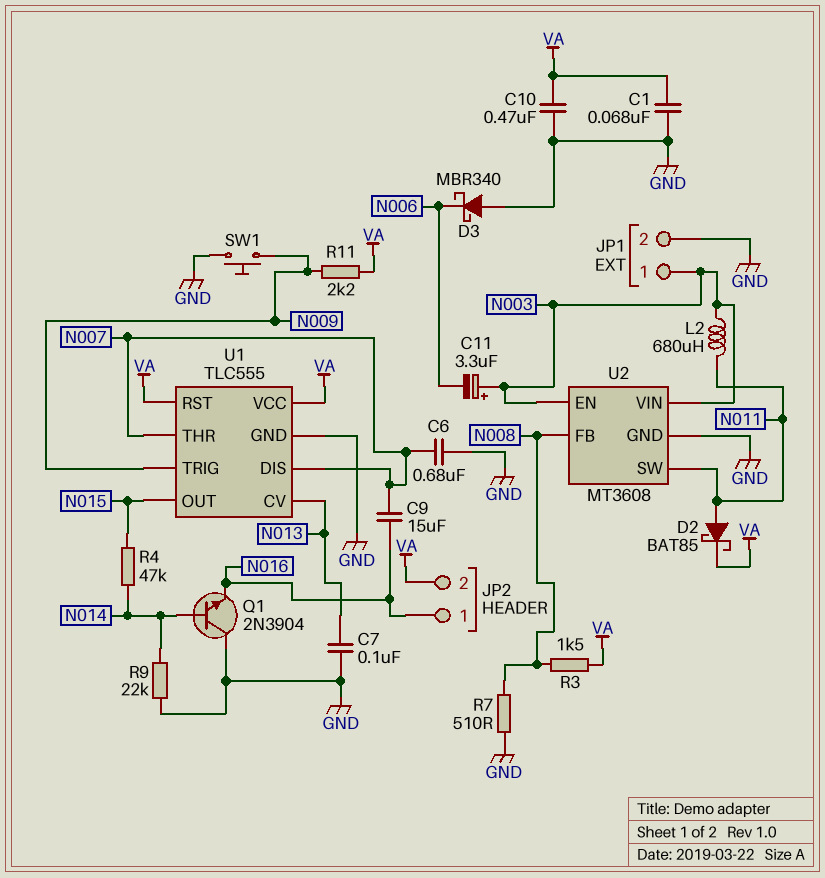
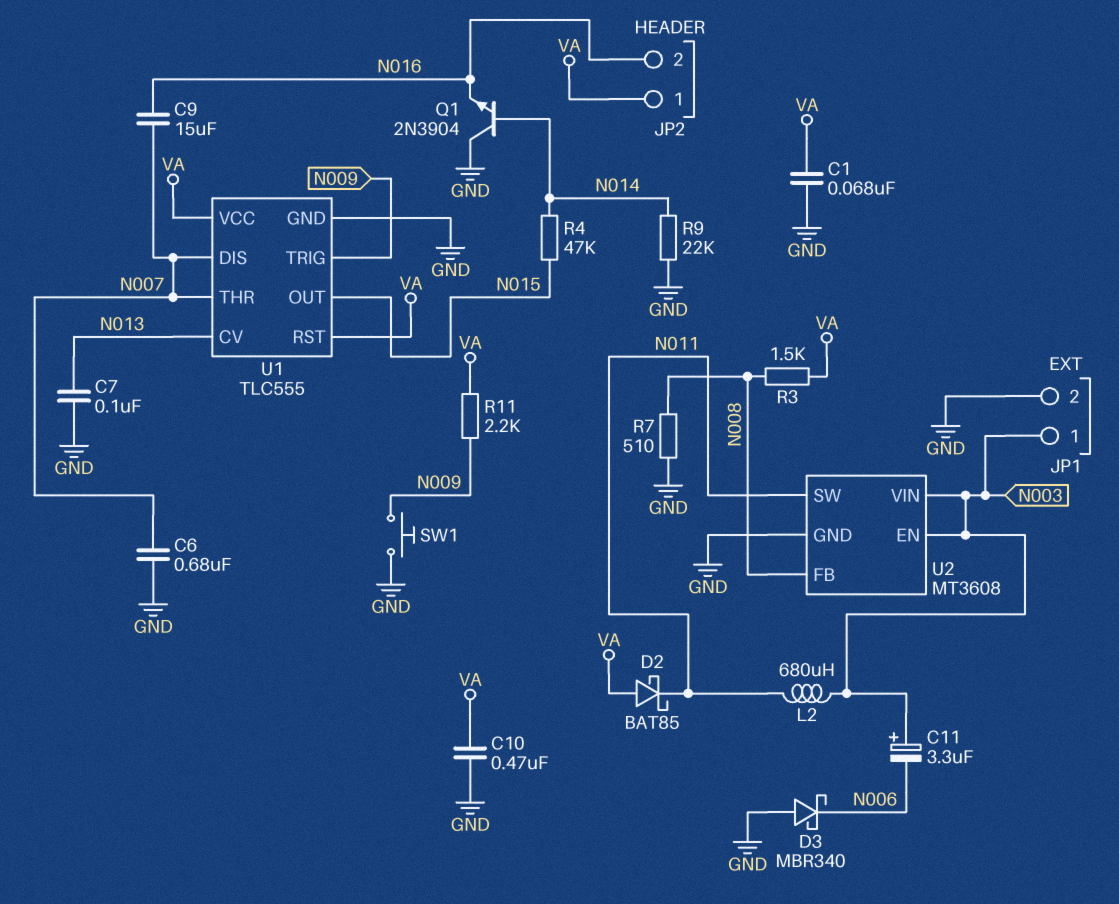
D2: schottky BAT85 (A N011, K VA) -> schottky BAT85 (A VA, K N011)
JP2 pin 1: N016 -> VA
JP2 pin 2: VA -> N016

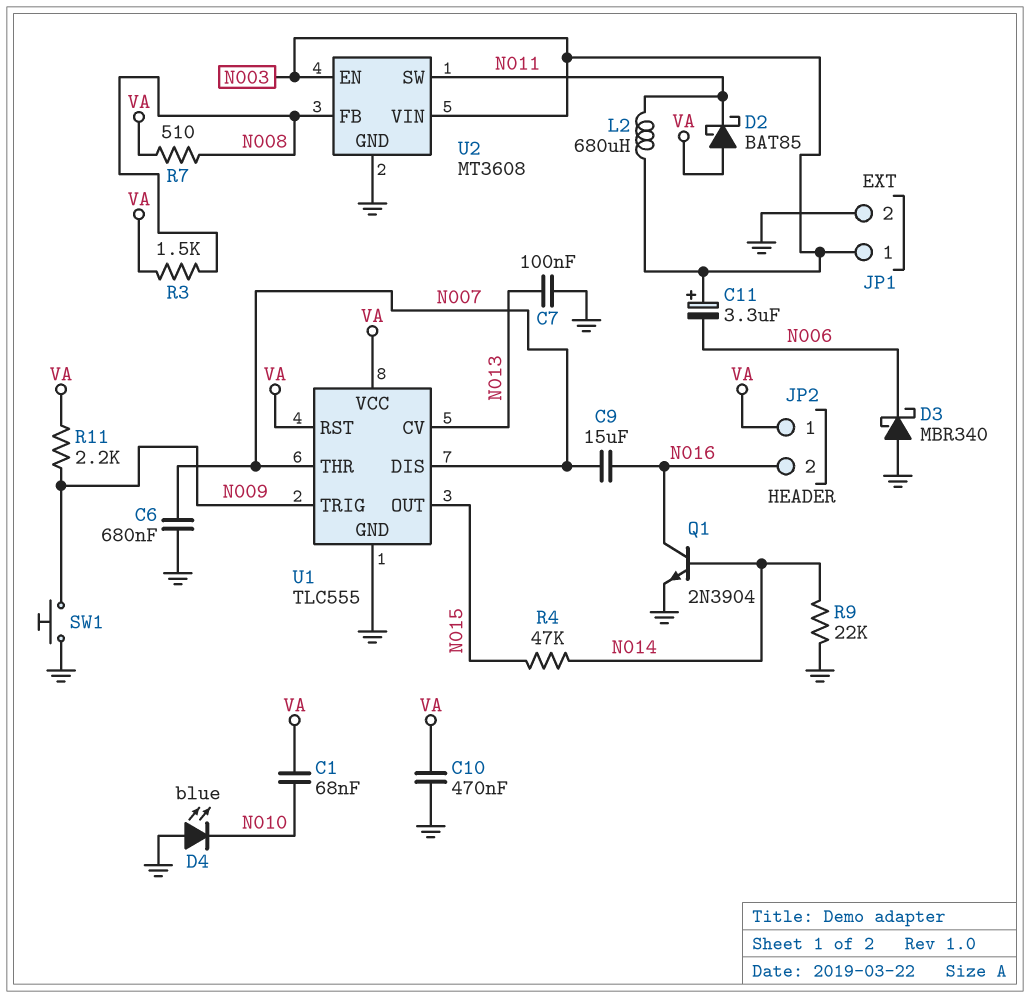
C1: 68nF (GND, VA) -> 68nF (N010, VA)
D4: none -> LED blue (A GND, K N010)
Q1: NPN 2N3904 (B N014, C GND, E N016) -> NPN 2N3904 (B N014, C N016, E GND)
R7: 510 (GND, N008) -> 510 (N008, VA)

